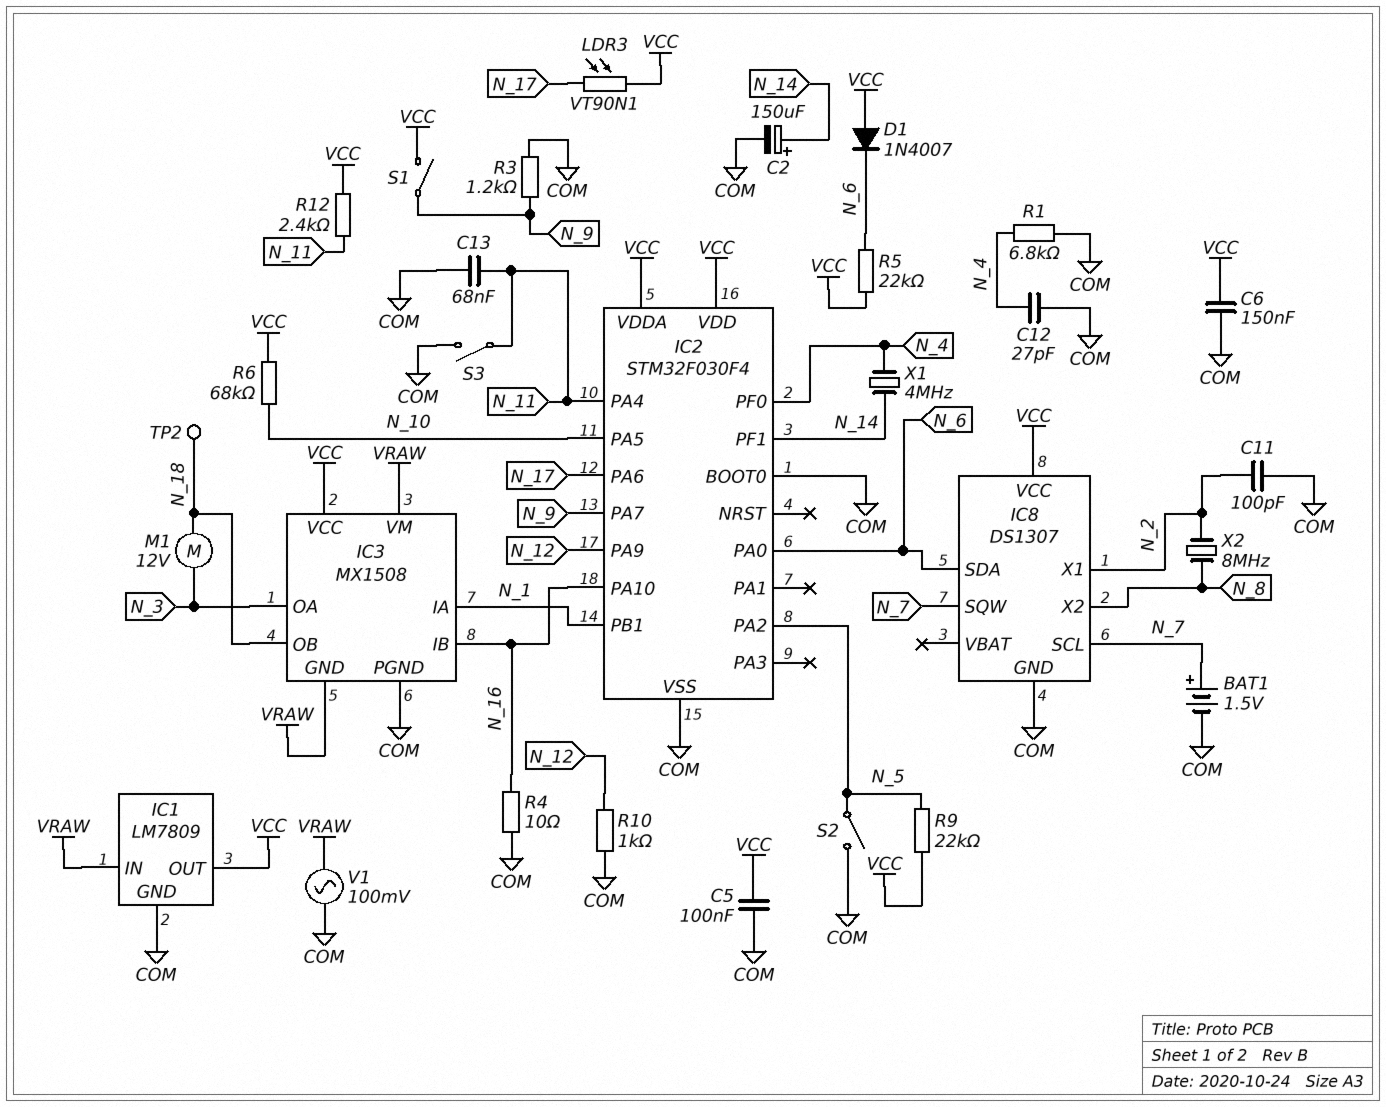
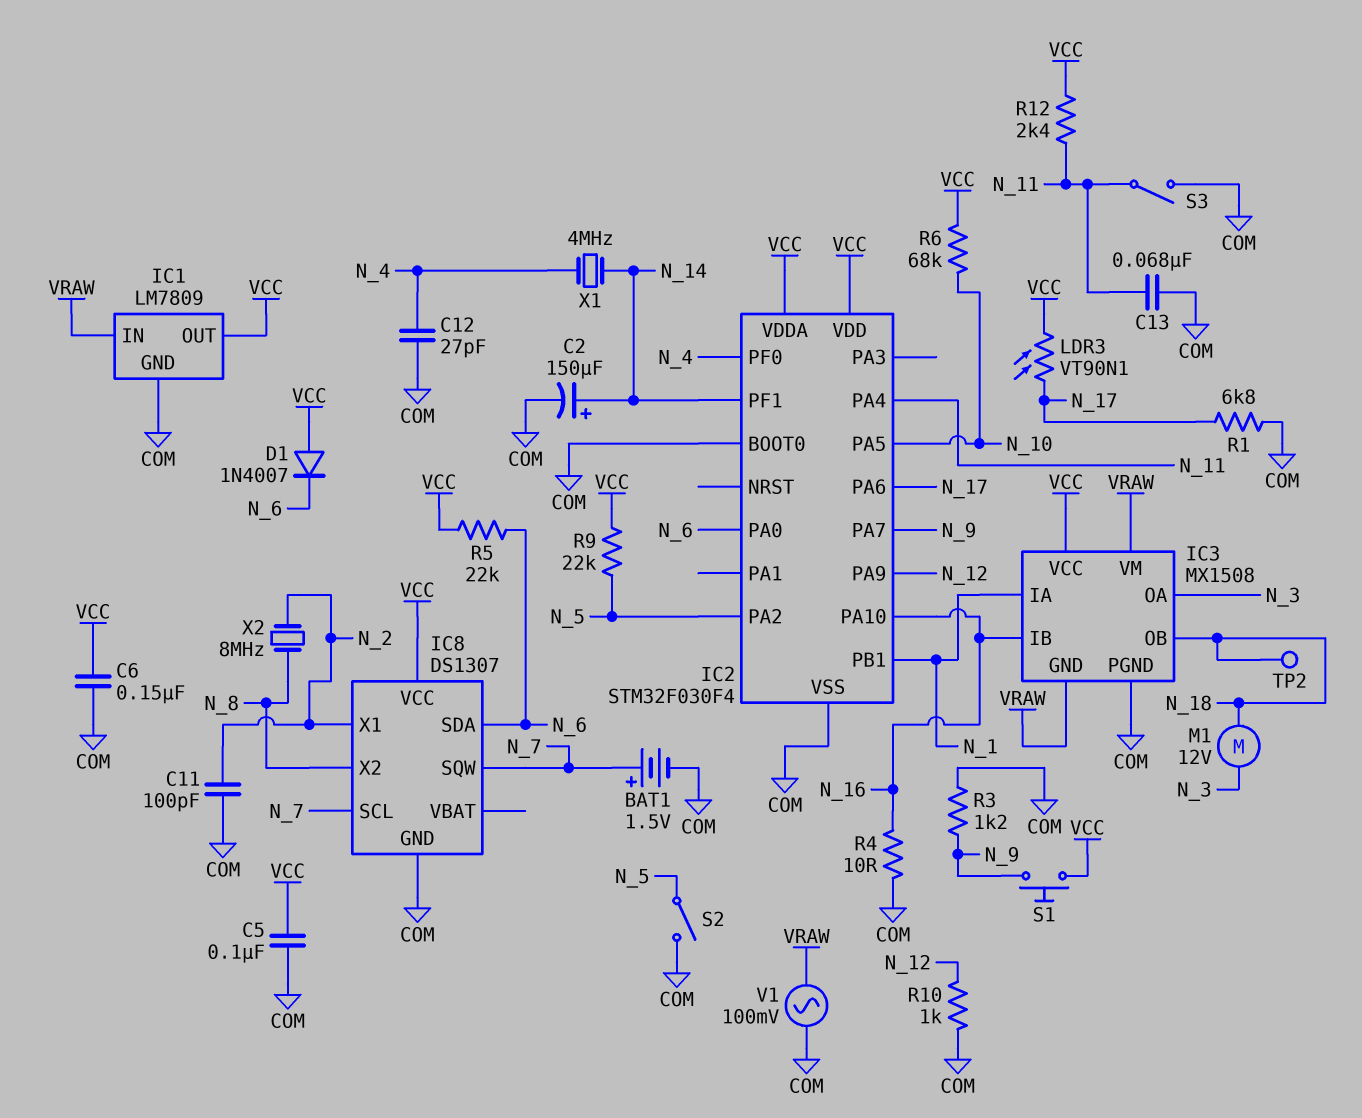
R1: 6.8k (COM, N_4) -> 6.8k (COM, N_17)
S1: switch (N_9, VCC) -> button (N_9, VCC)

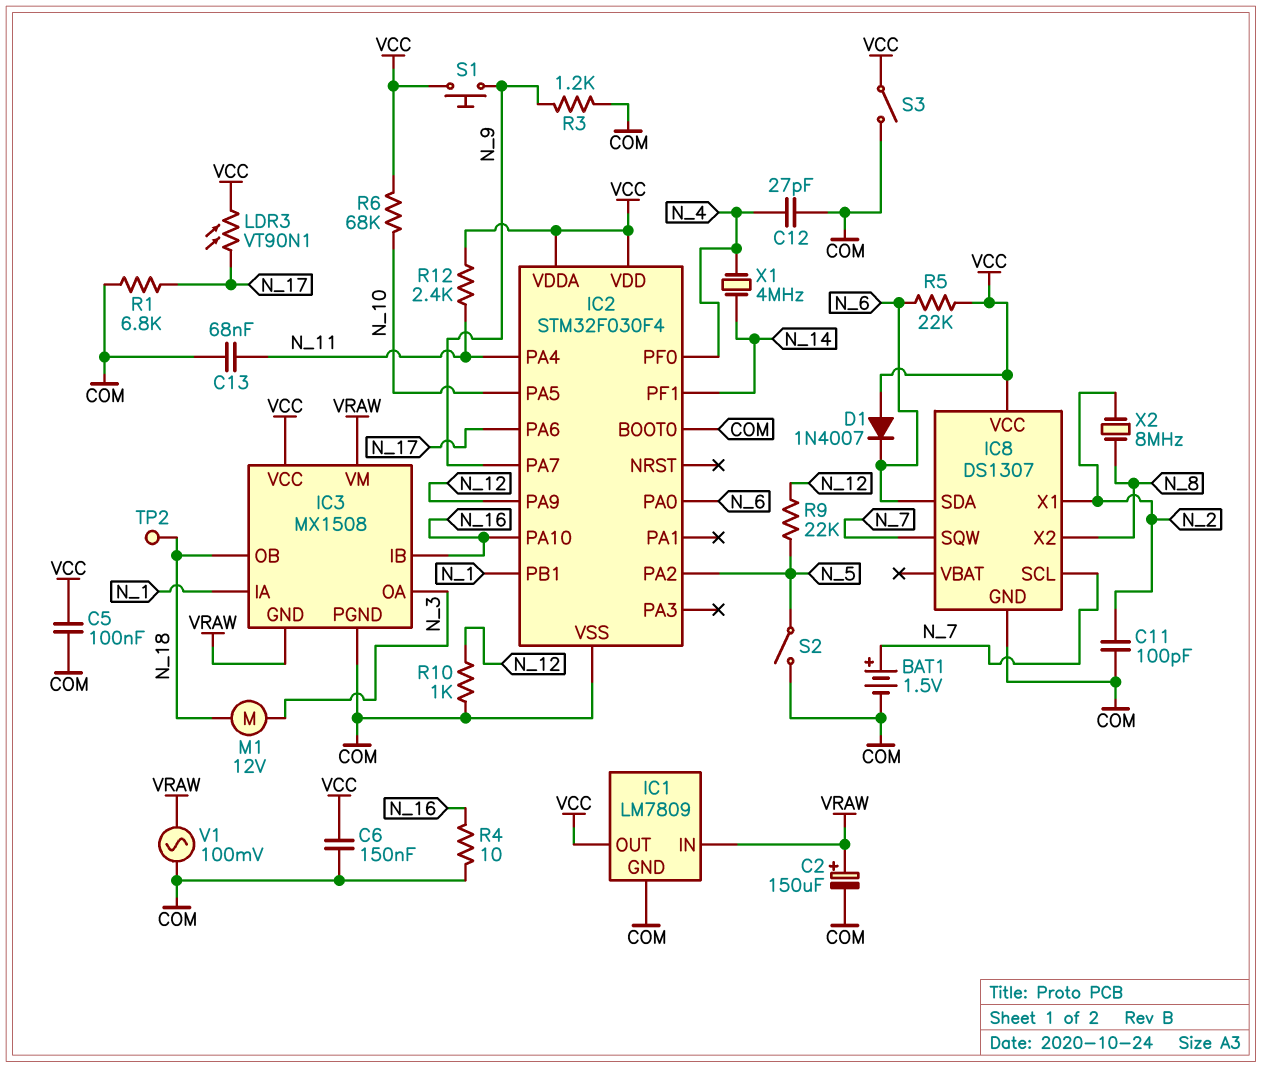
C2: 150uF (plus N_14, minus COM) -> 150uF (plus VRAW, minus COM)
R9: 22k (N_5, VCC) -> 22k (N_5, N_12)
S3: switch (COM, N_11) -> switch (COM, VCC)

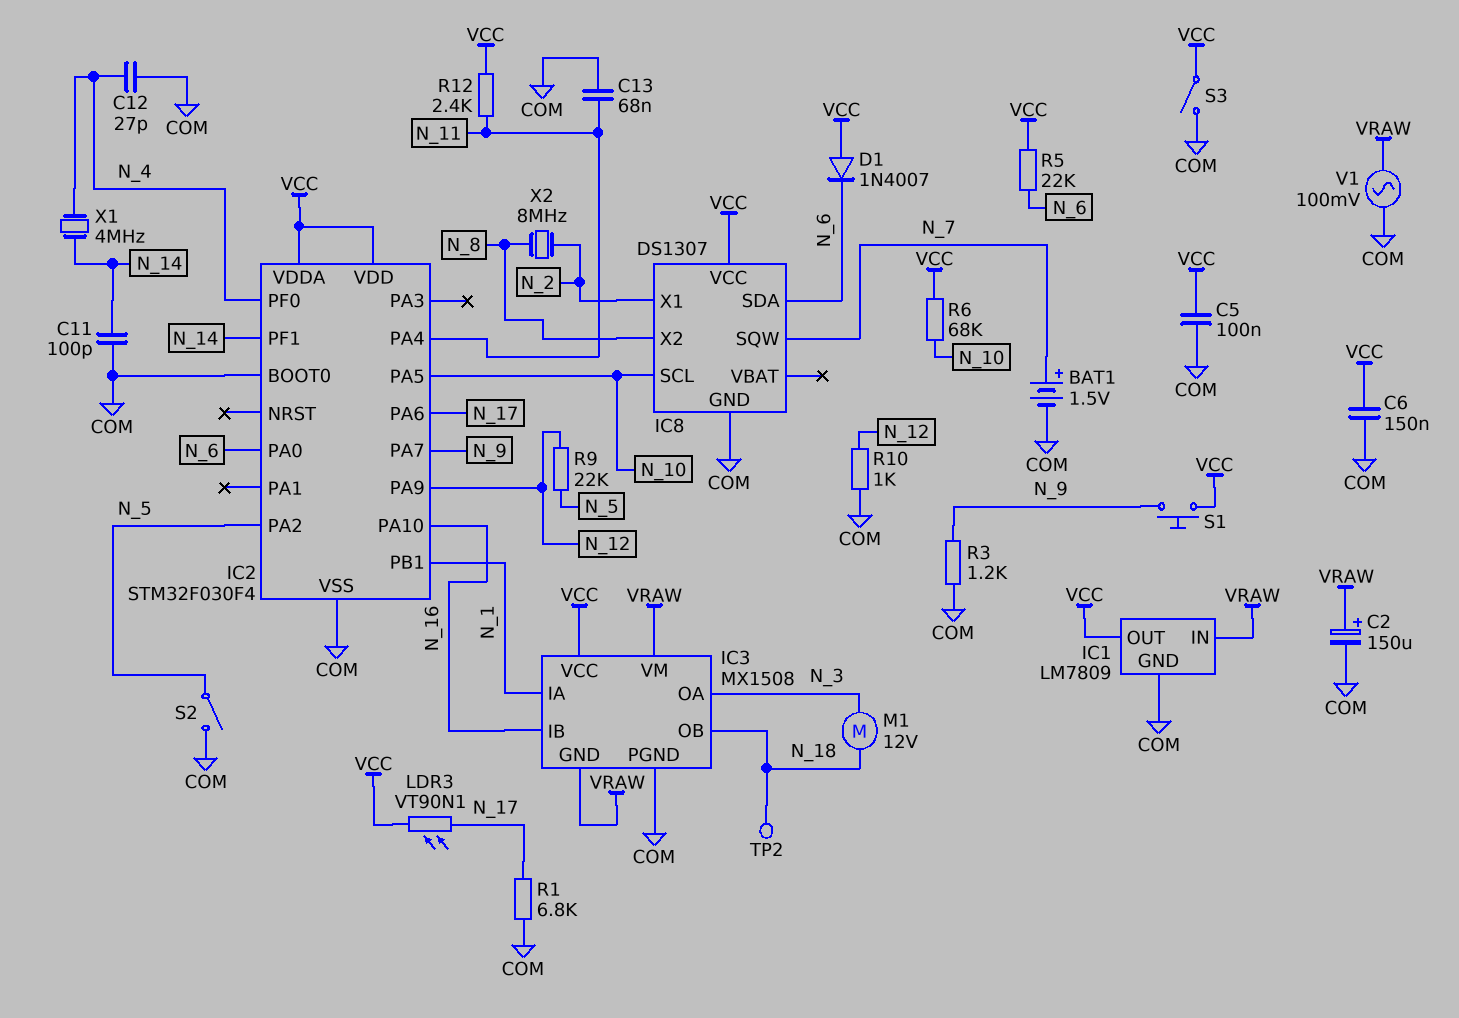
C11: 100pF (COM, N_2) -> 100pF (COM, N_14)
IC8 pin SCL: N_7 -> N_10
R4: 10 (COM, N_16) -> none

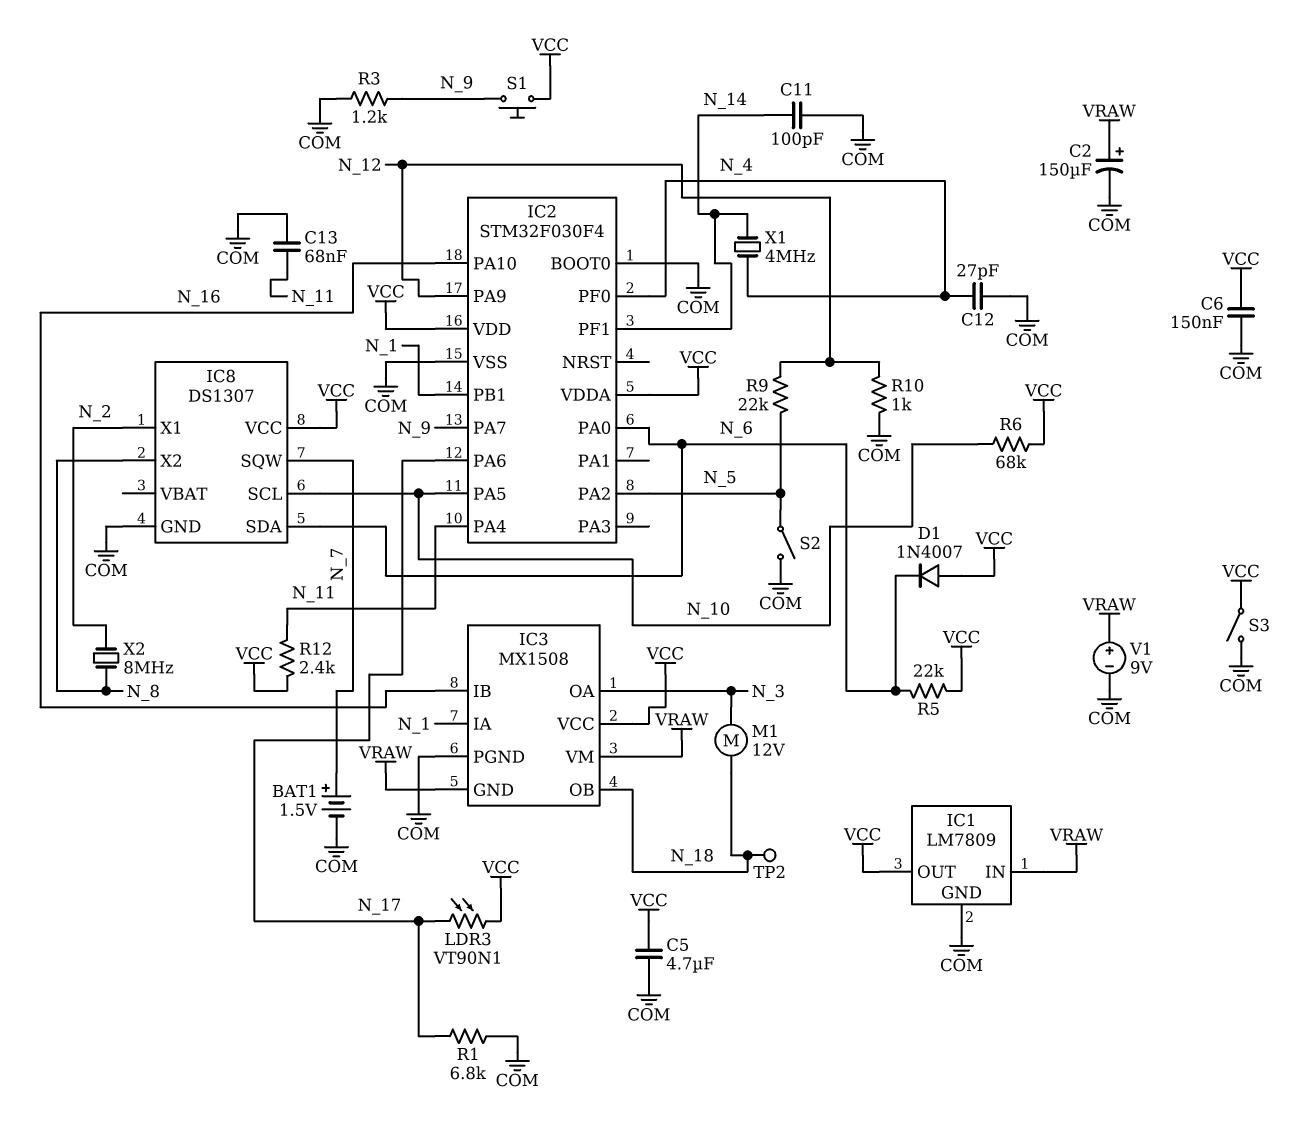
C5: 100nF (COM, VCC) -> 4.7uF (COM, VCC)
V1: AC 100mV (COM, VRAW) -> 9V (plus VRAW, minus COM)

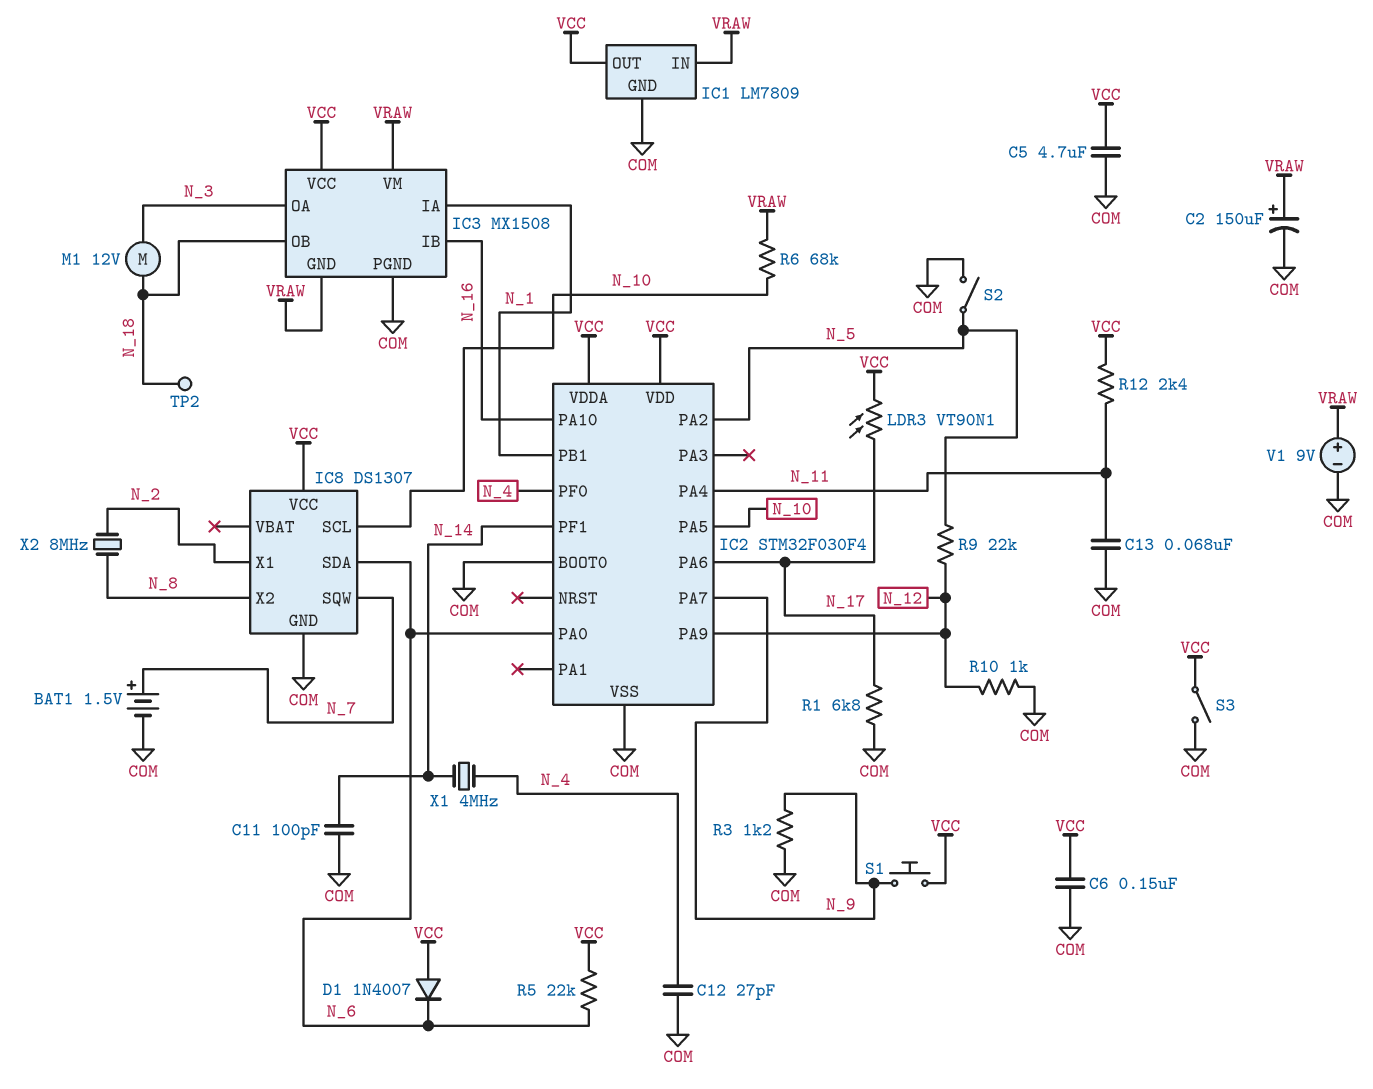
R6: 68k (N_10, VCC) -> 68k (N_10, VRAW)

